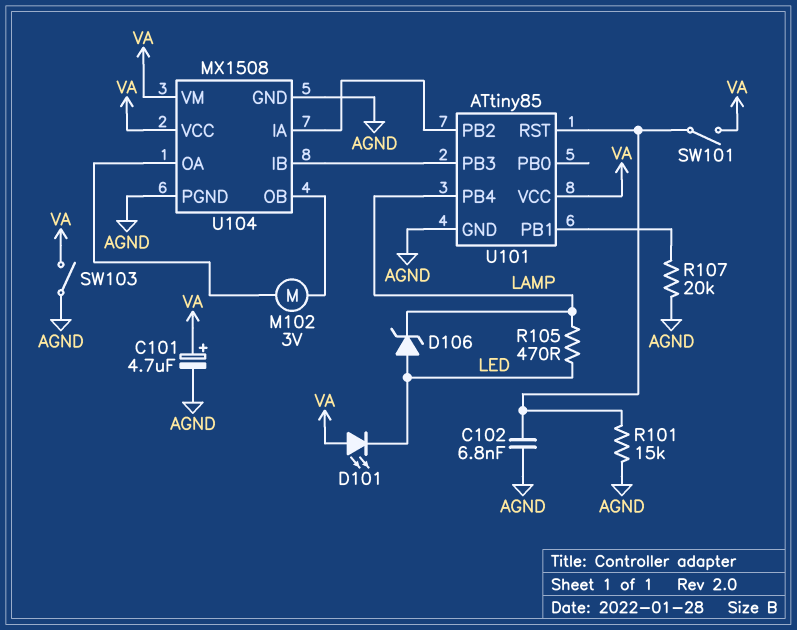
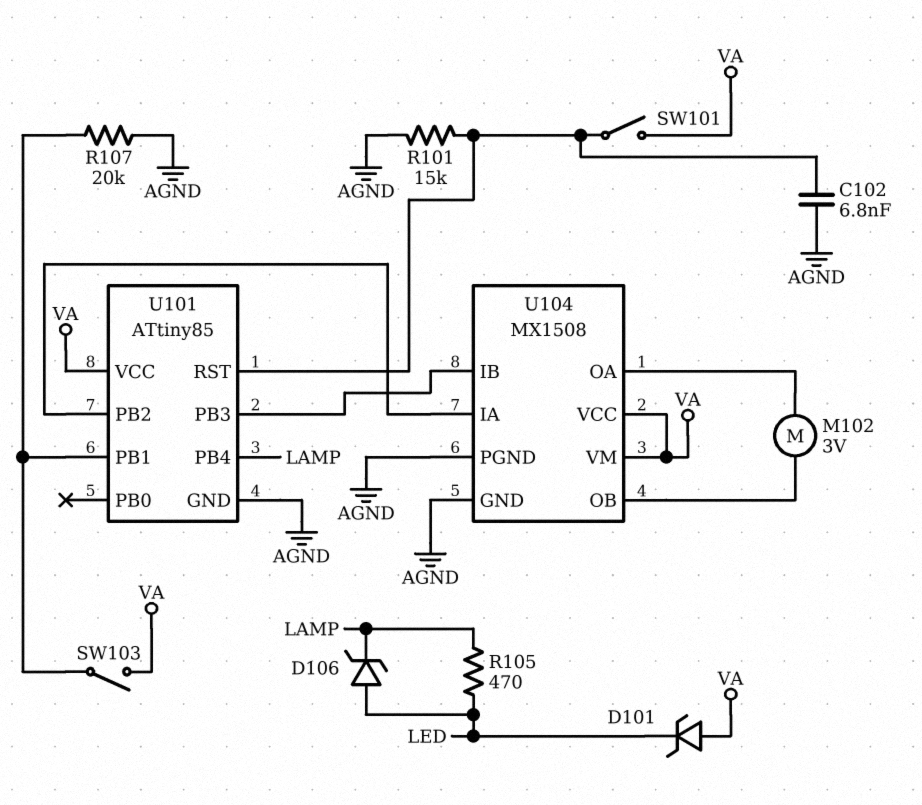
C101: 4.7uF (plus VA, minus AGND) -> none
D101: LED (A VA, K LED) -> zener (A VA, K LED)
SW103: switch (AGND, VA) -> switch (U101/PB1, VA)

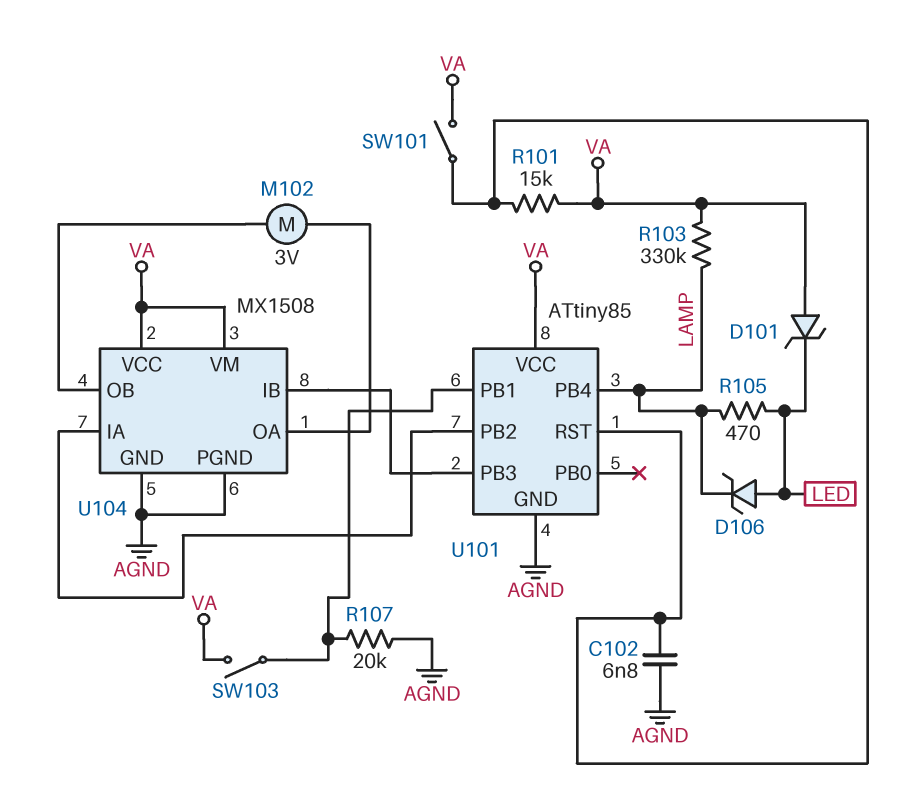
R101: 15k (AGND, U101/RST) -> 15k (U101/RST, VA)
R103: none -> 330k (LAMP, VA)

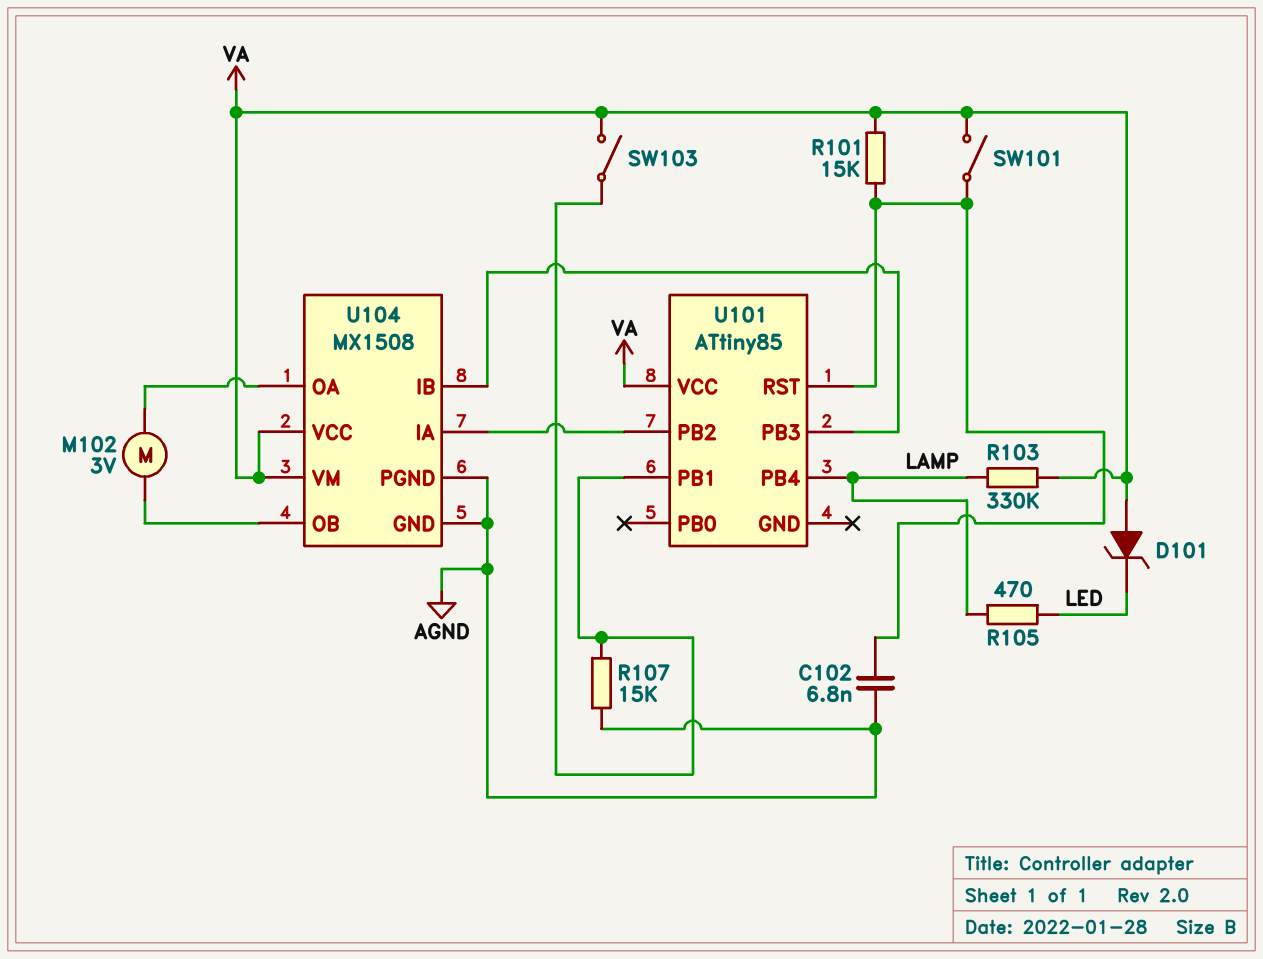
D106: zener (A LED, K LAMP) -> none
R107: 20k (AGND, U101/PB1) -> 15k (AGND, U101/PB1)
U101 pin GND: AGND -> none

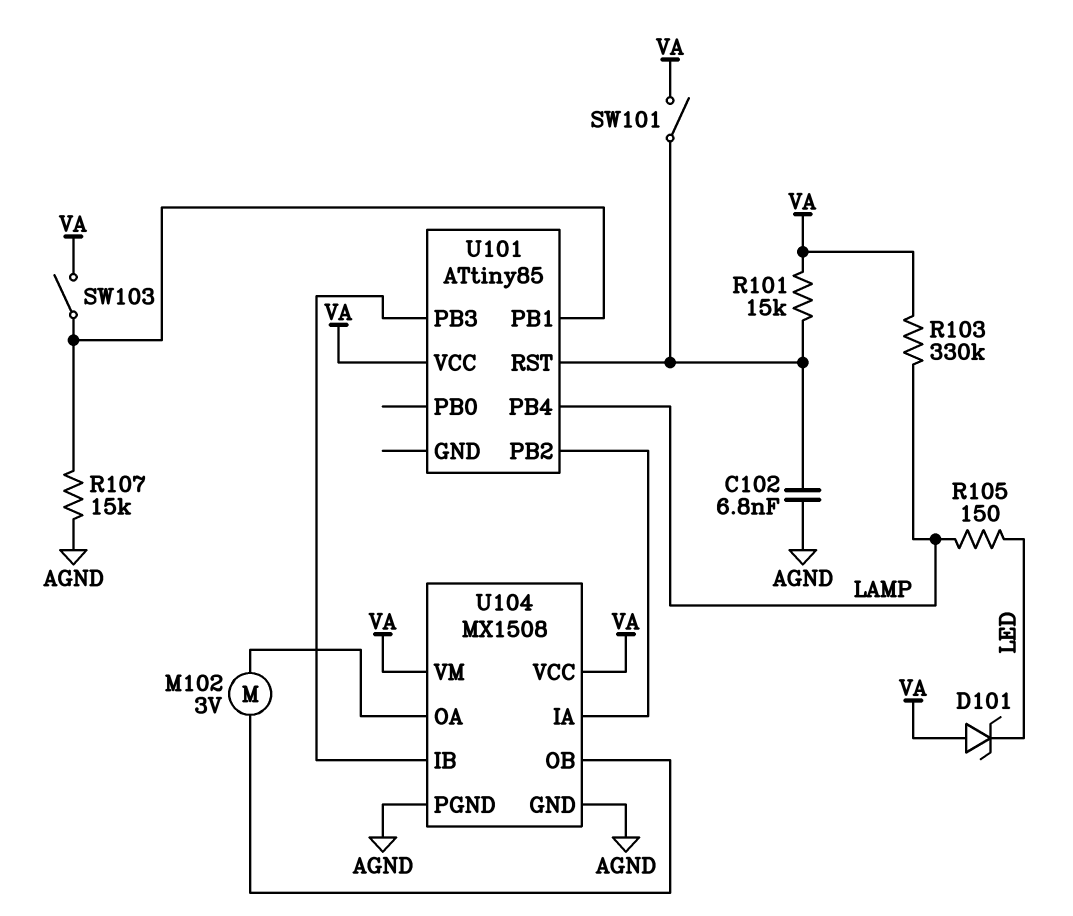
R105: 470 (LAMP, LED) -> 150 (LAMP, LED)

